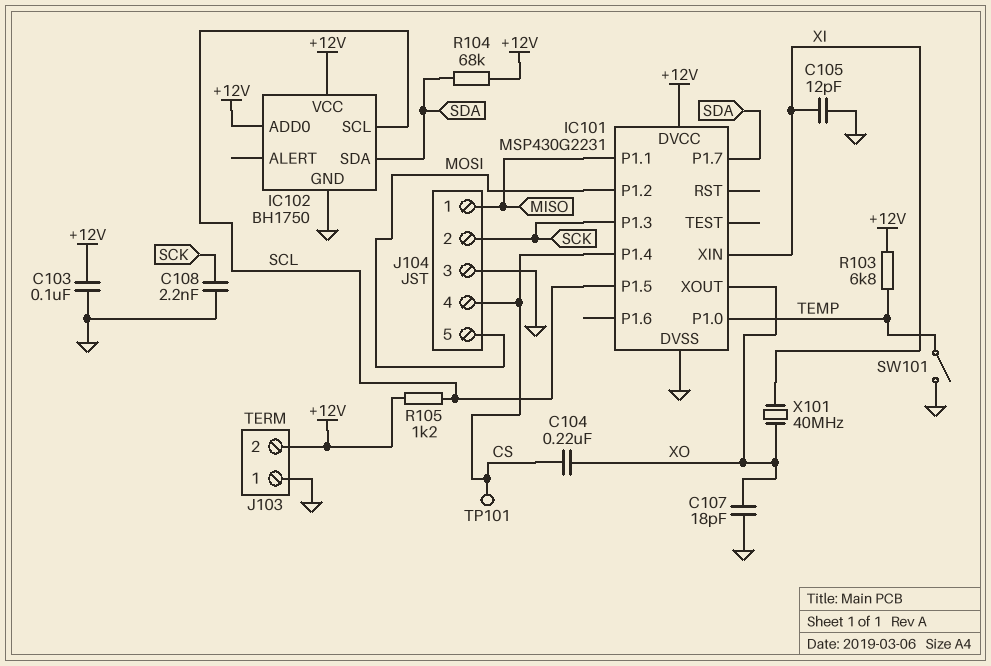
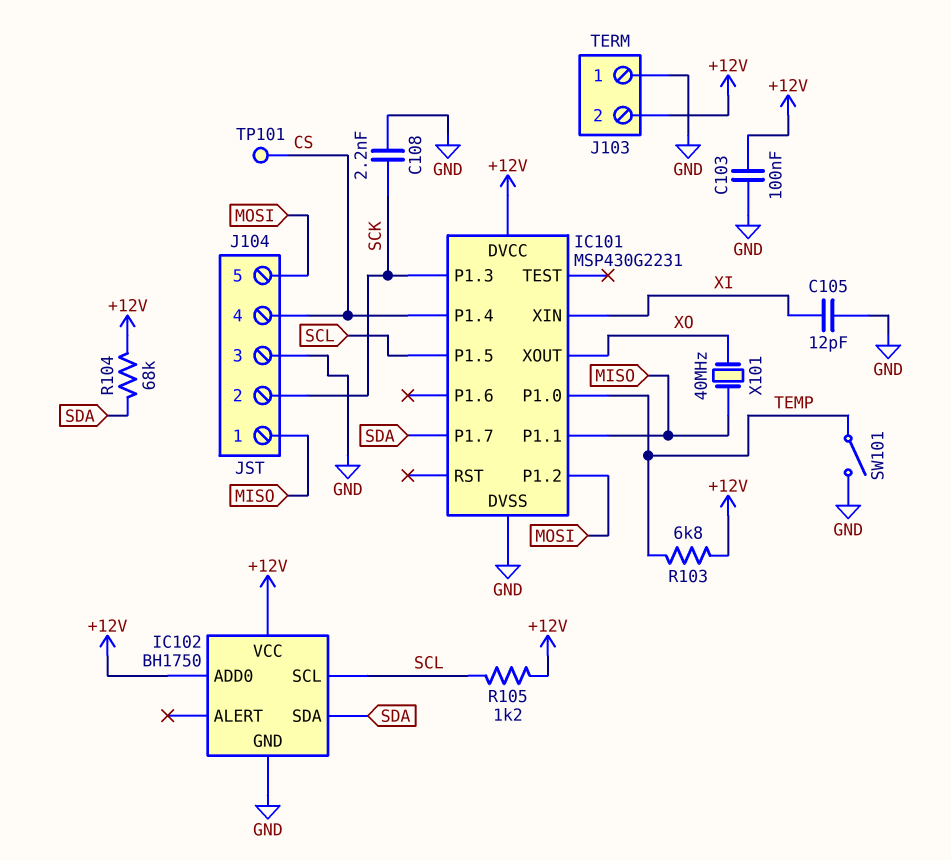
C104: 220nF (CS, XO) -> none
C107: 18pF (GND, XO) -> none
X101: 40MHz (XI, XO) -> 40MHz (MISO, XO)

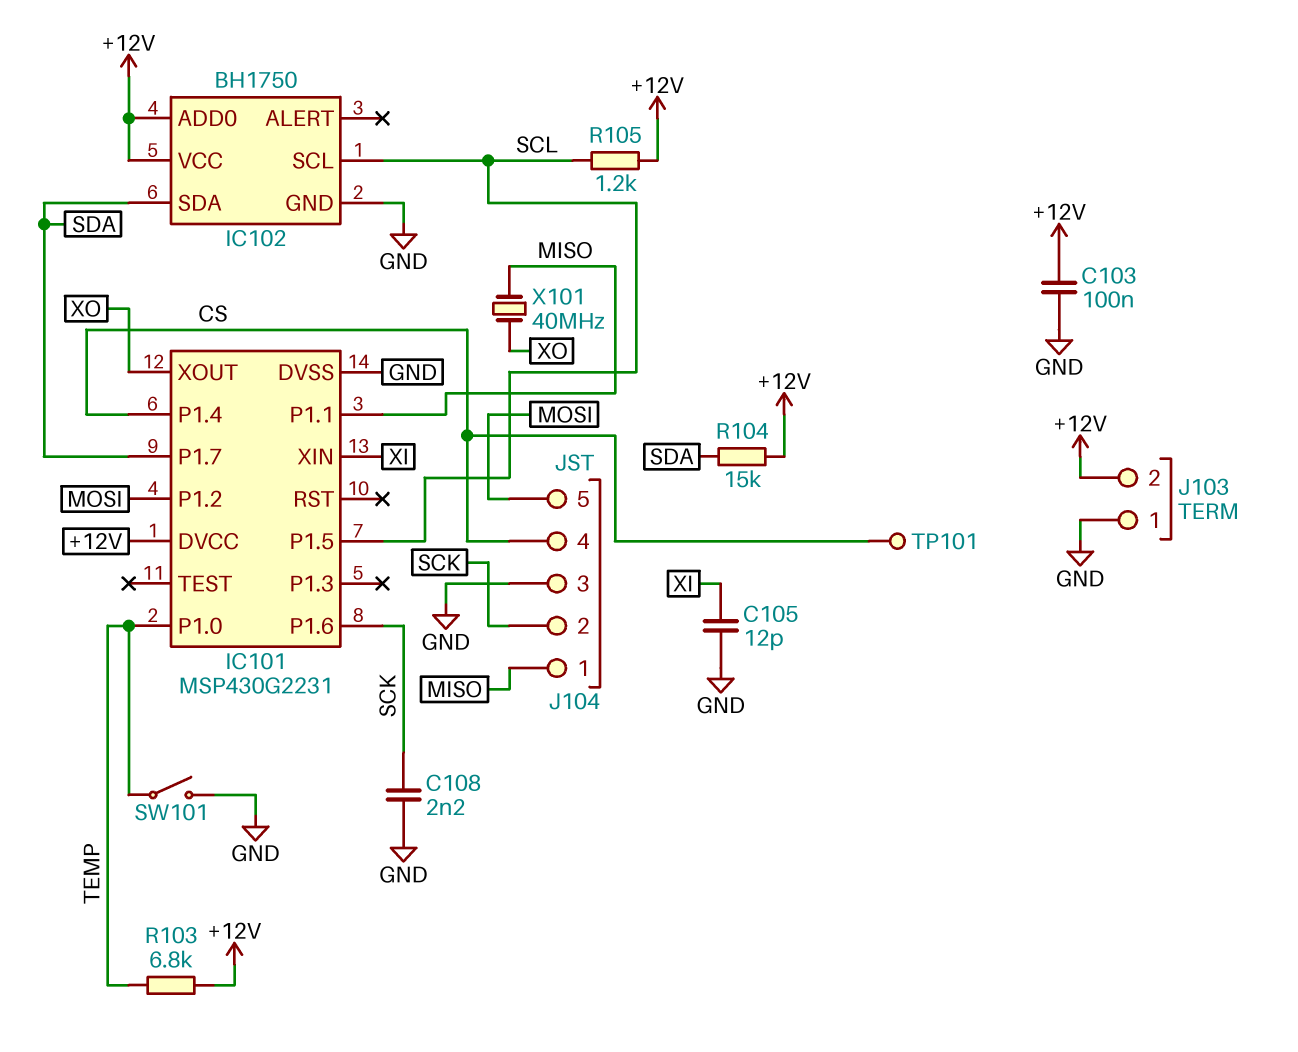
IC101 pin P1.3: SCK -> none
IC101 pin P1.6: none -> SCK
R104: 68k (+12V, SDA) -> 15k (+12V, SDA)

